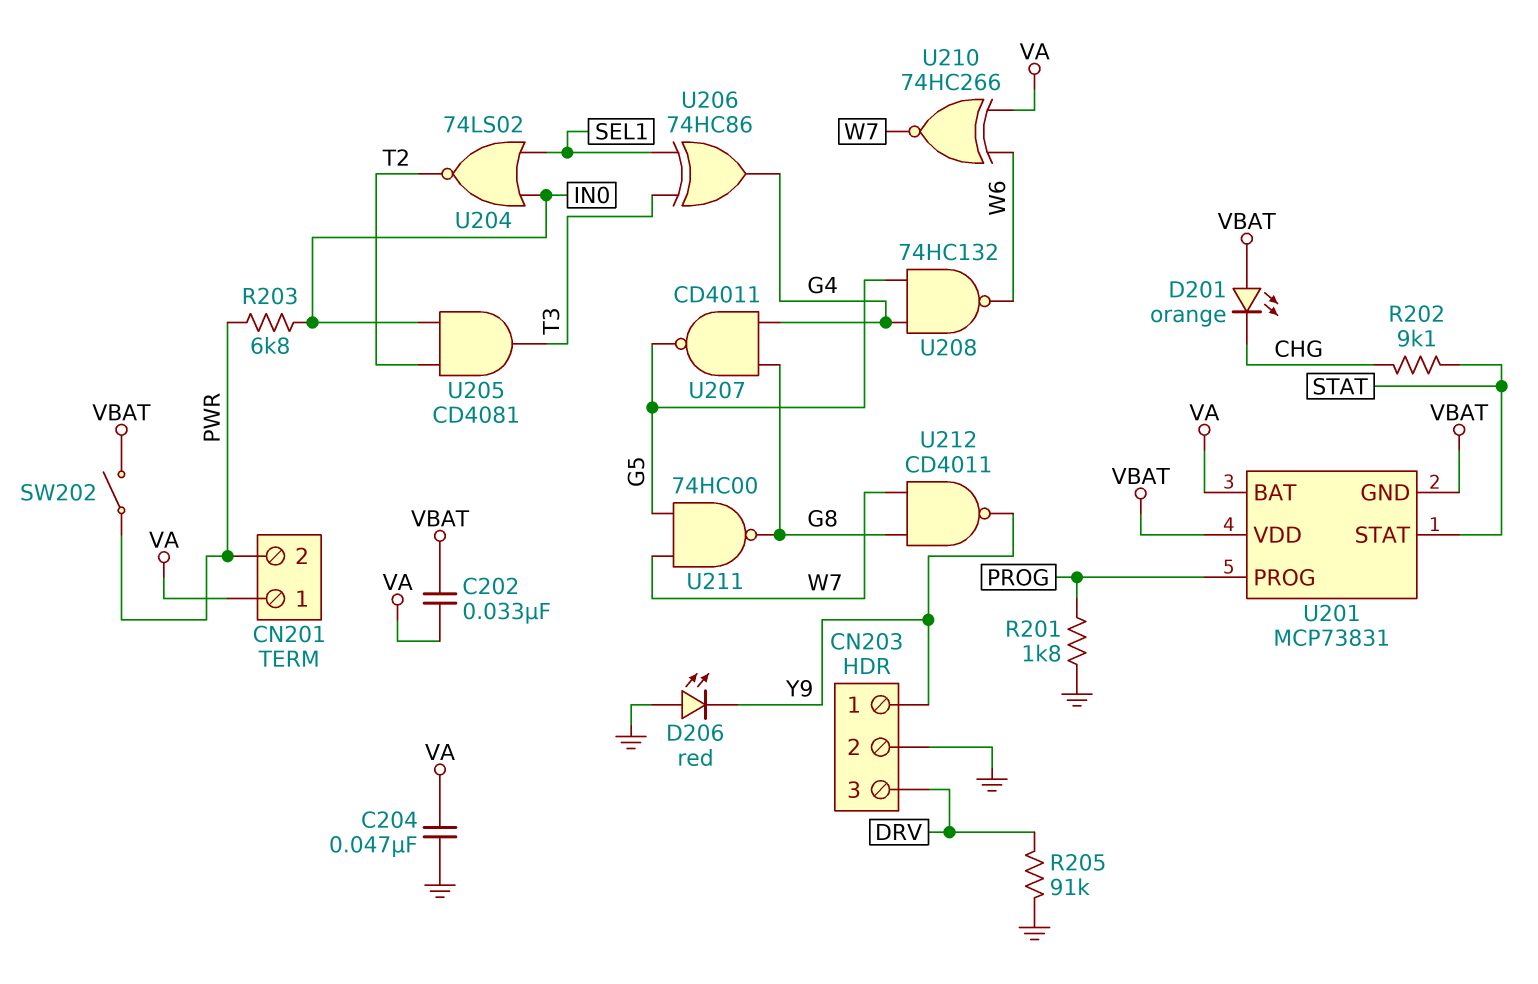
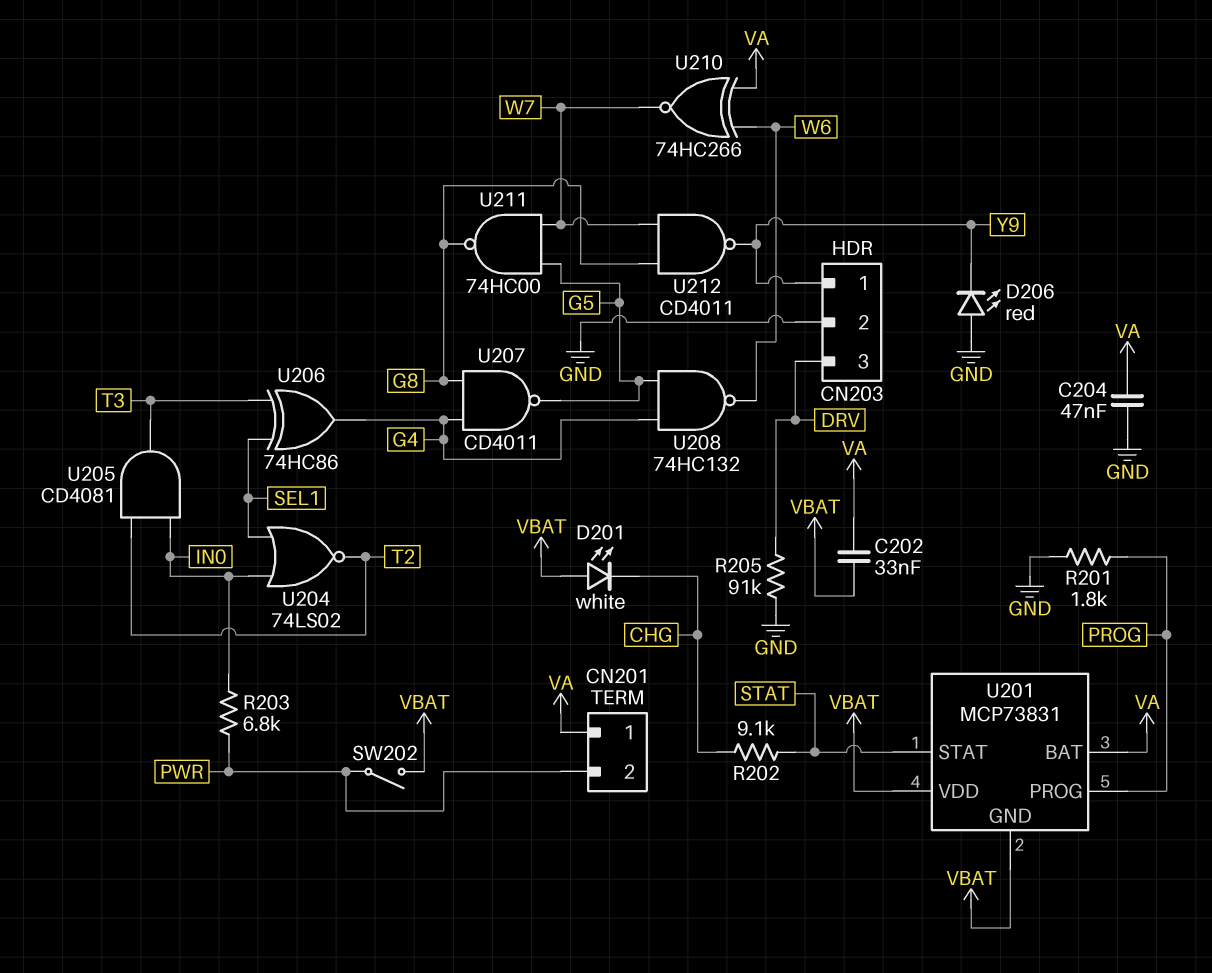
D201: LED orange (A VBAT, K CHG) -> LED white (A VBAT, K CHG)

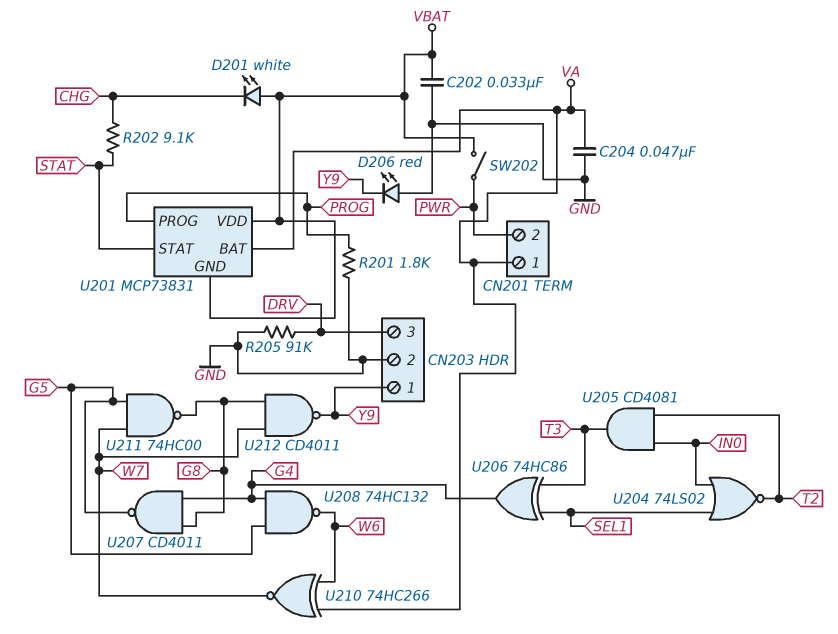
C202: 33nF (VA, VBAT) -> 33nF (GND, VBAT)
R203: 6.8k (IN0, PWR) -> none

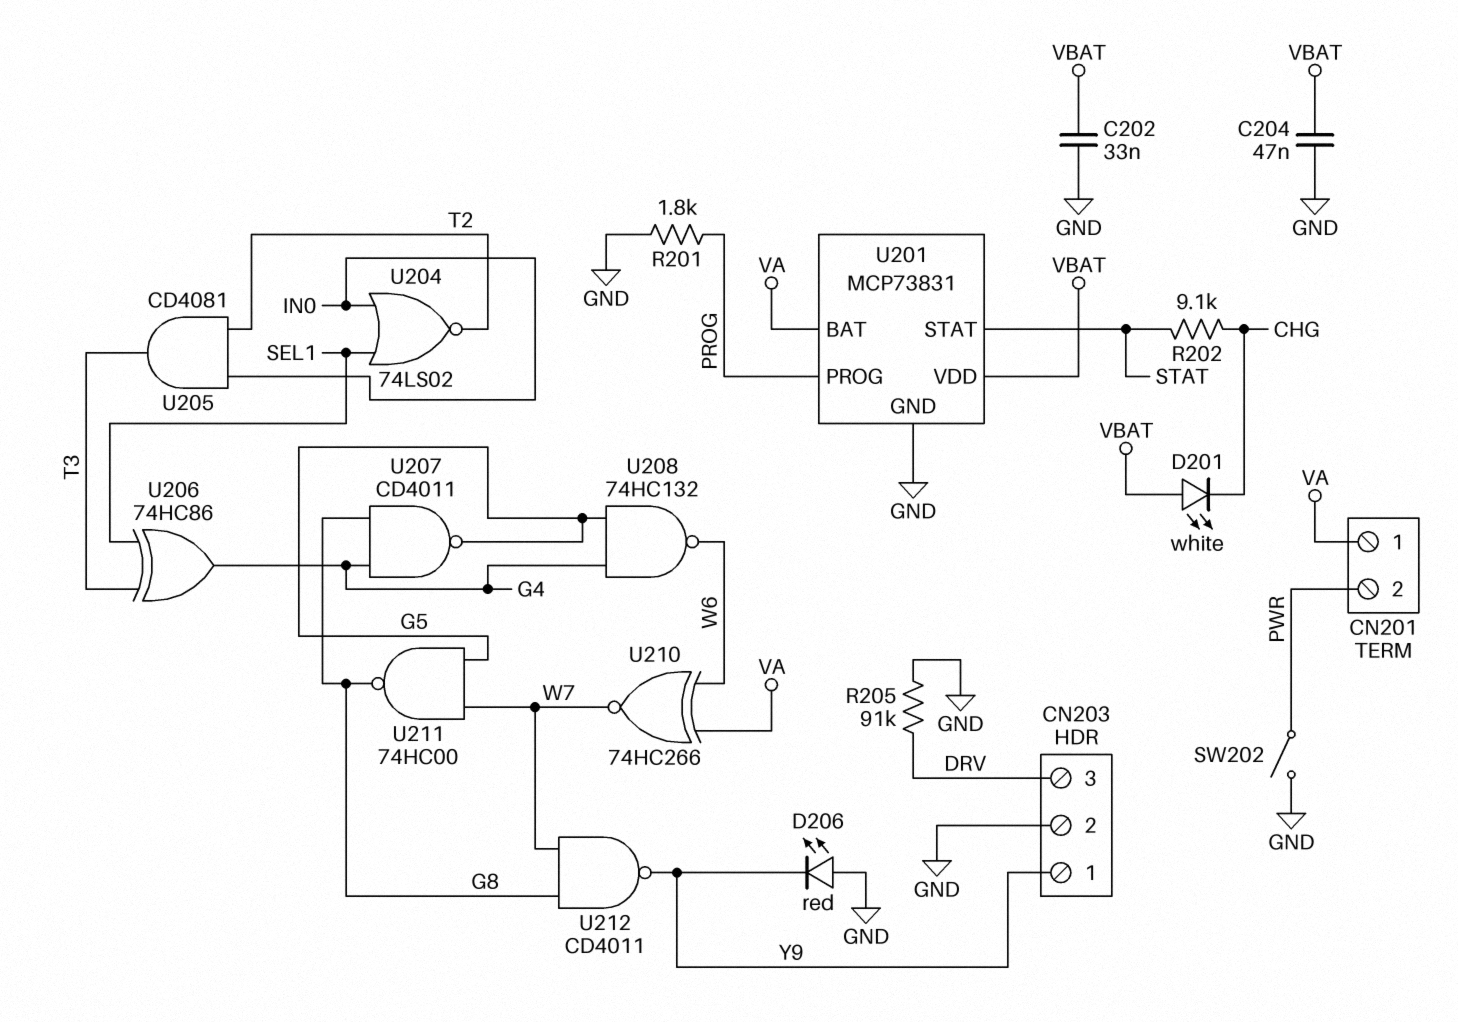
C204: 47nF (GND, VA) -> 47nF (GND, VBAT)
SW202: switch (PWR, VBAT) -> switch (GND, PWR)
U201 pin GND: VBAT -> GND

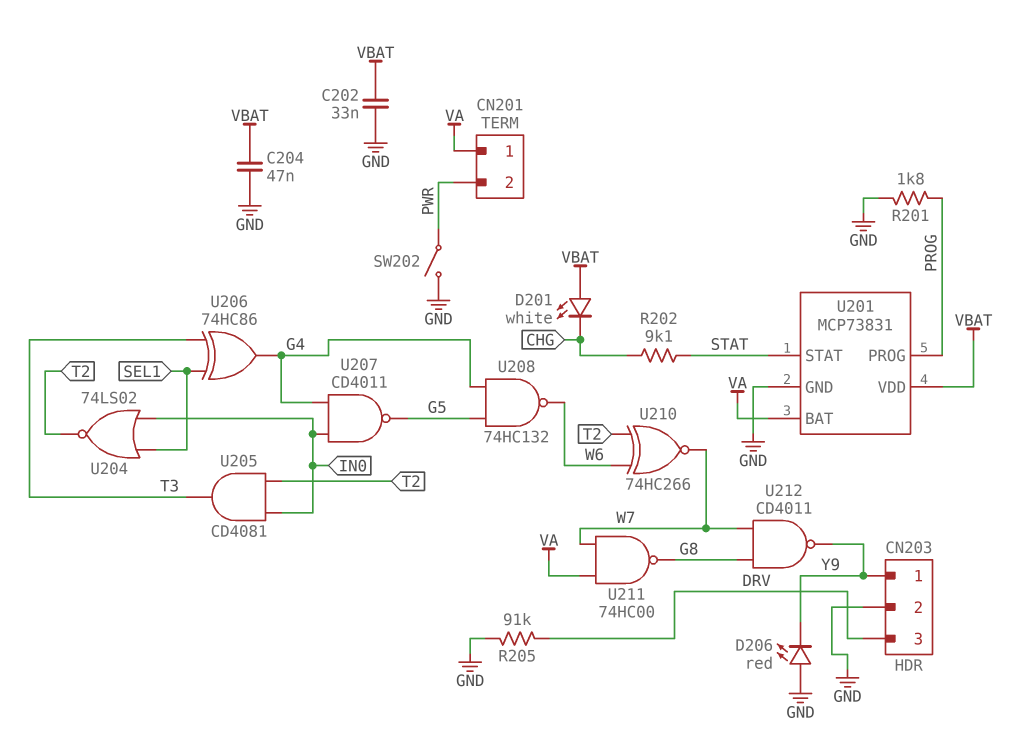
U207: NAND CD4011 (in G4, in G8, out G5) -> NAND CD4011 (in G4, in IN0, out G5)
U210: XNOR 74HC266 (in VA, in W6, out W7) -> XNOR 74HC266 (in T2, in W6, out W7)
U211: NAND 74HC00 (in G5, in W7, out G8) -> NAND 74HC00 (in VA, in W7, out G8)

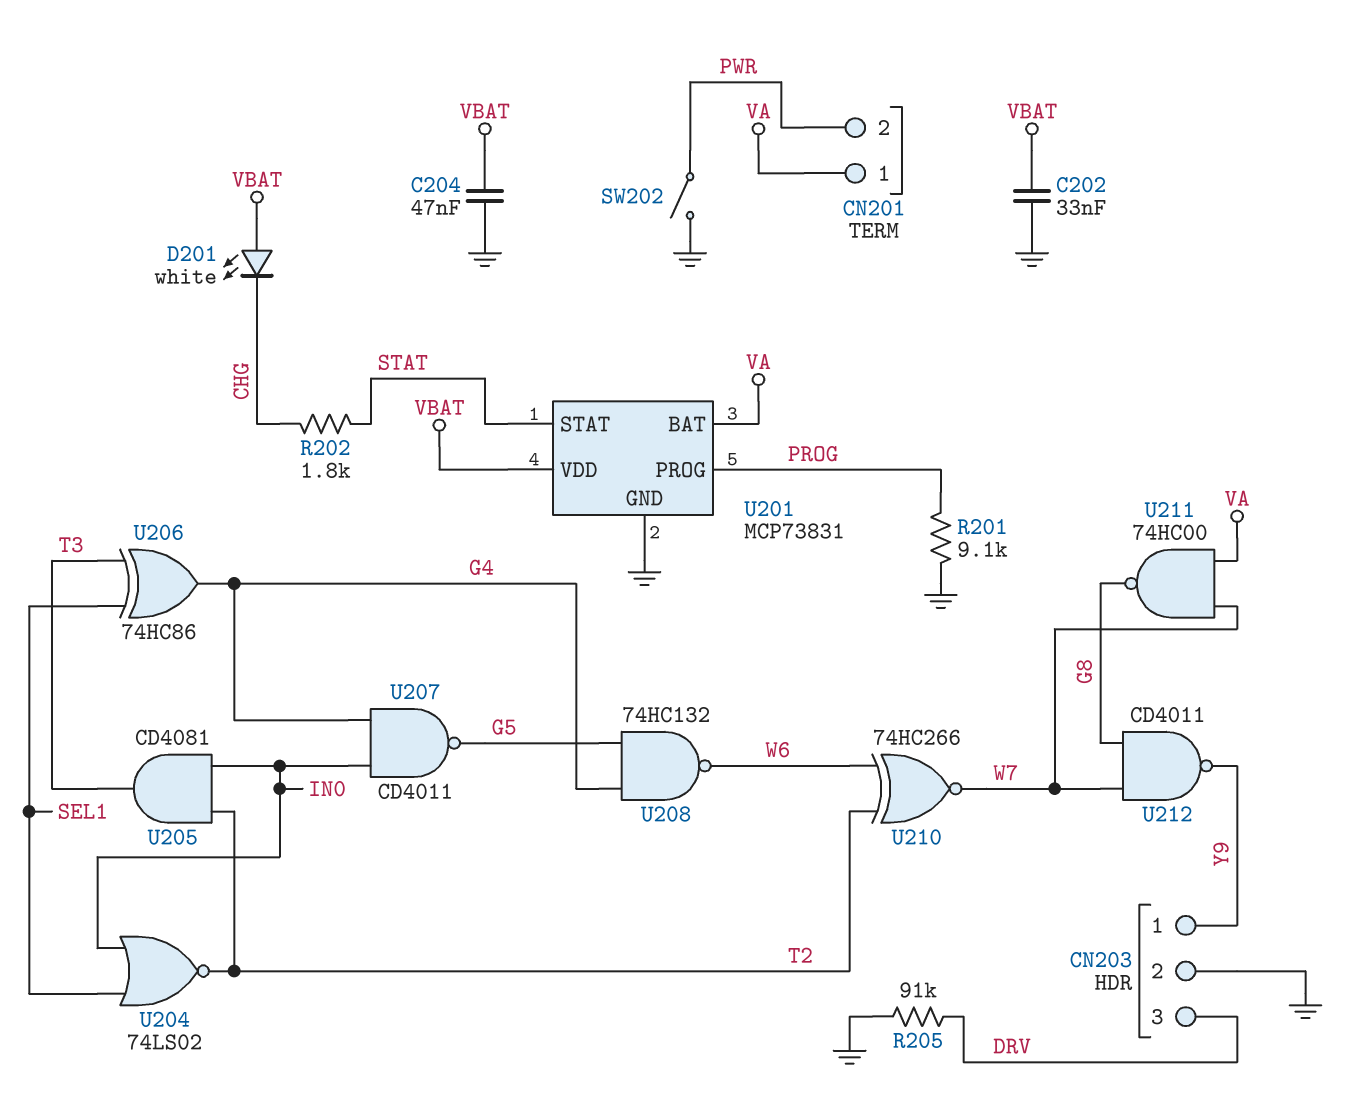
D206: LED red (A GND, K Y9) -> none
R201: 1.8k (GND, PROG) -> 9.1k (GND, PROG)
R202: 9.1k (CHG, STAT) -> 1.8k (CHG, STAT)

